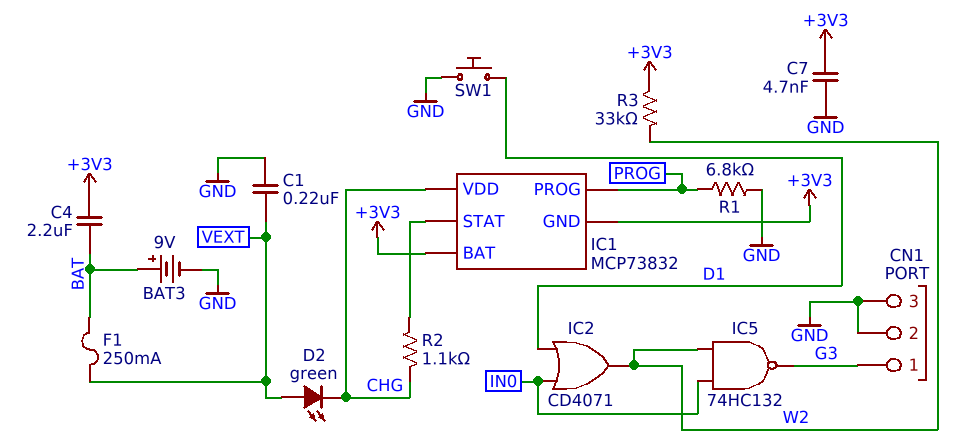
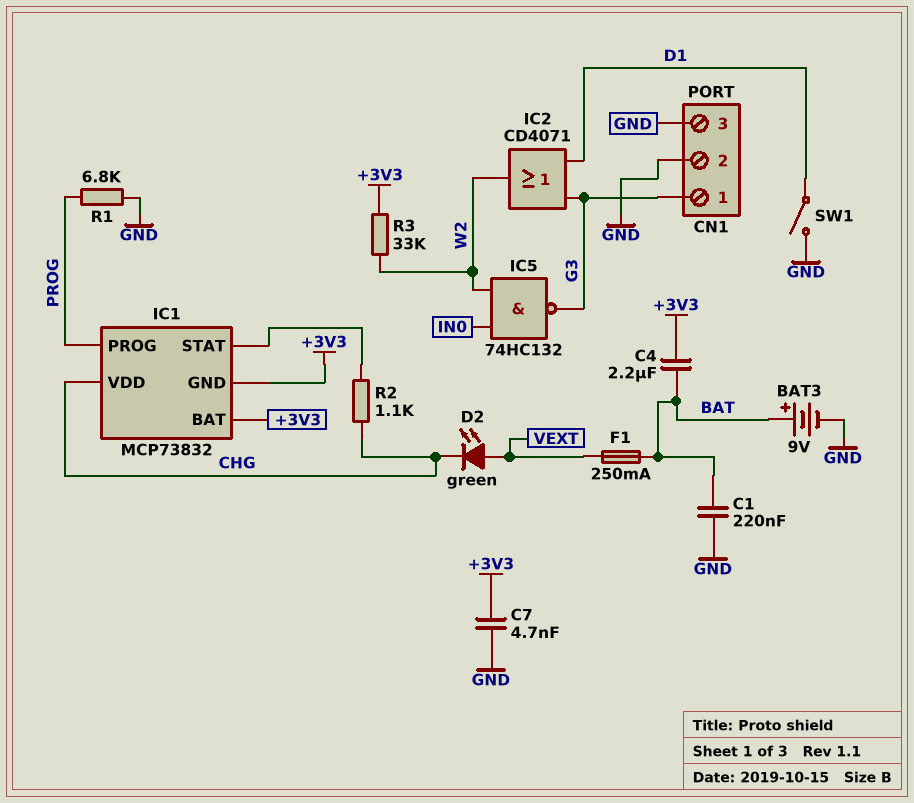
C1: 220nF (GND, VEXT) -> 220nF (BAT, GND)
IC2: OR CD4071 (in D1, in IN0, out W2) -> OR CD4071 (in D1, in G3, out W2)
SW1: button (D1, GND) -> switch (D1, GND)

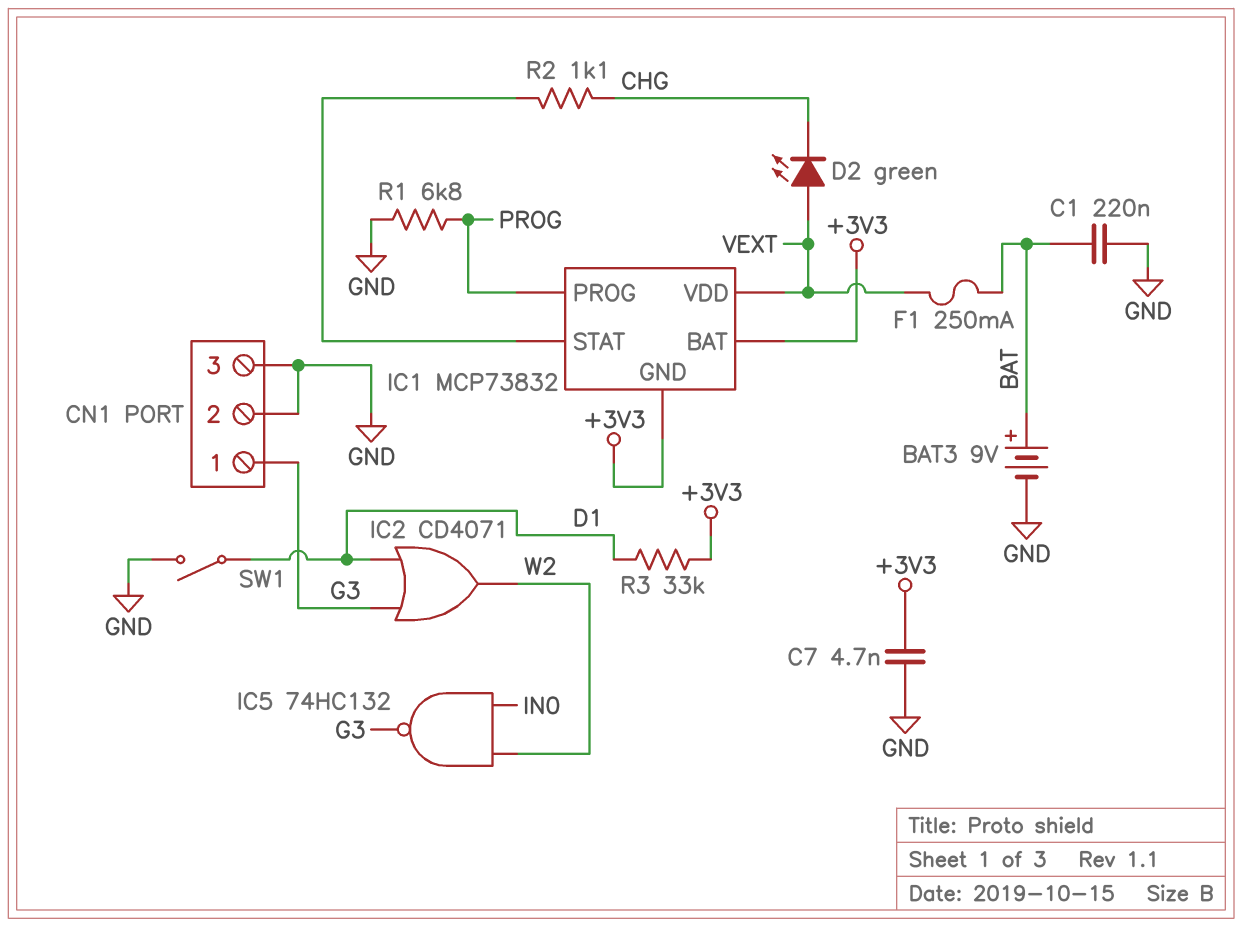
C4: 2.2uF (+3V3, BAT) -> none
IC1 pin VDD: CHG -> VEXT
R3: 33k (+3V3, W2) -> 33k (+3V3, D1)

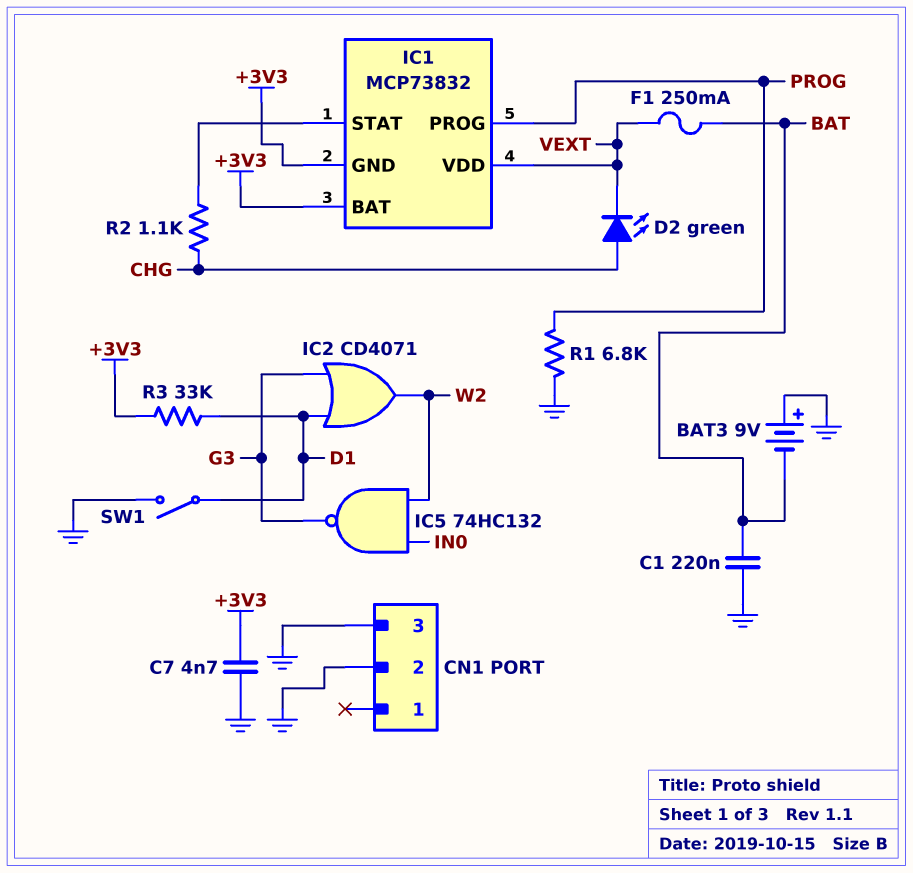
BAT3: 9V (plus BAT, minus GND) -> 9V (plus GND, minus BAT)
CN1 pin 1: G3 -> none
D2: LED green (A VEXT, K CHG) -> LED green (A CHG, K VEXT)

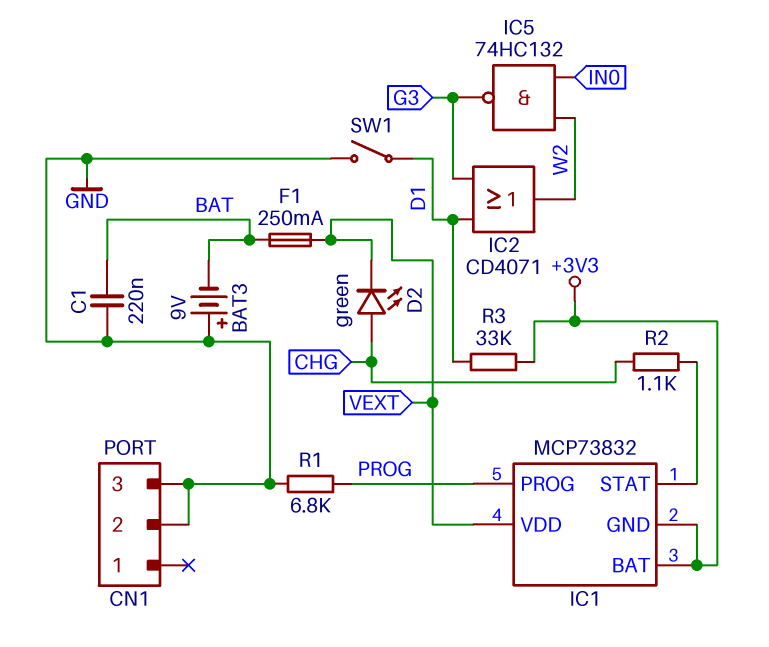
C7: 4.7nF (+3V3, GND) -> none

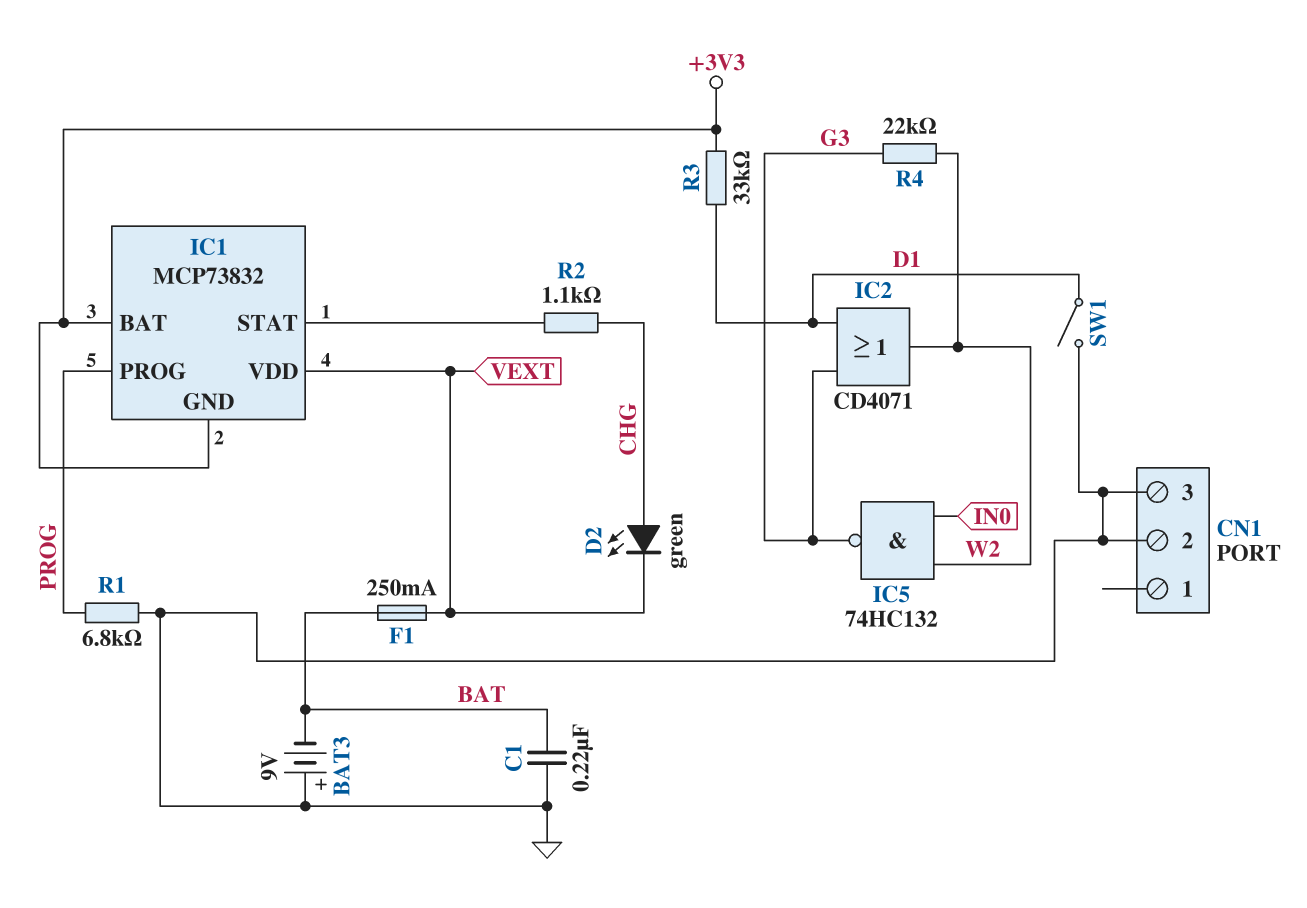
R4: none -> 22k (G3, W2)

